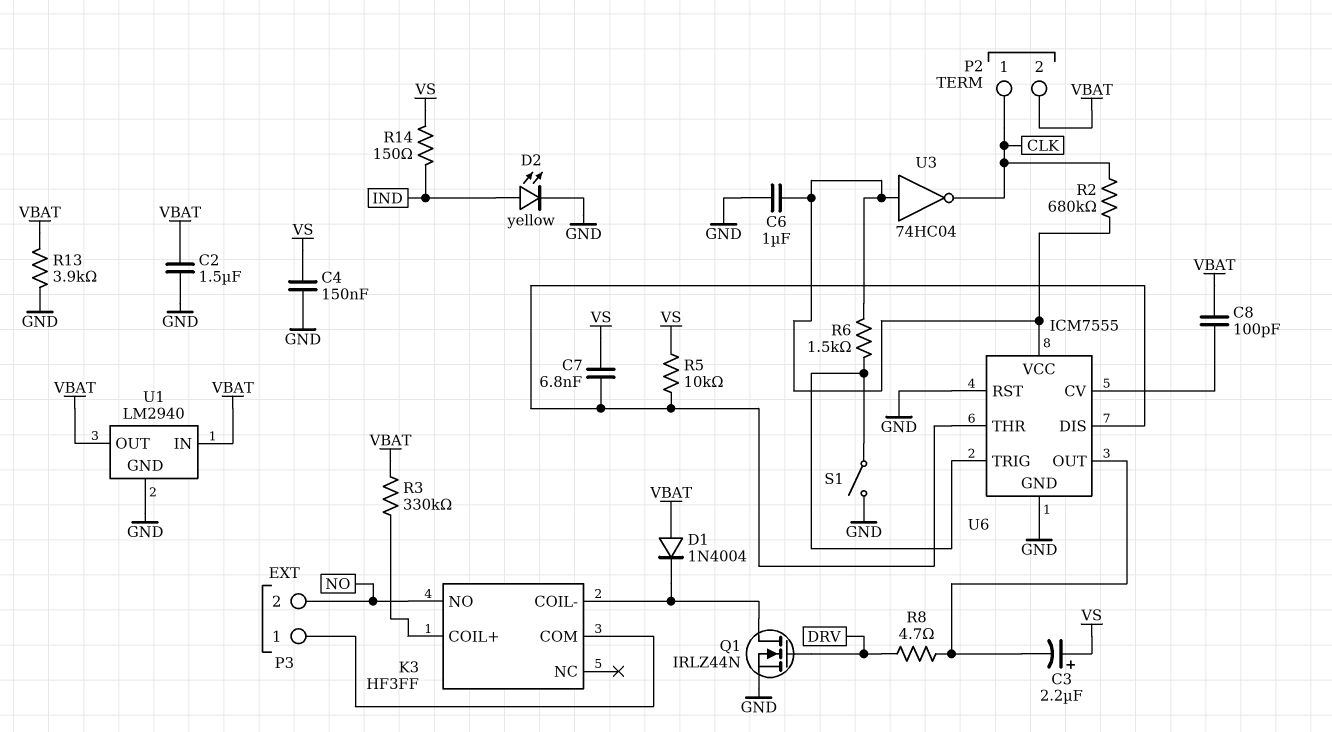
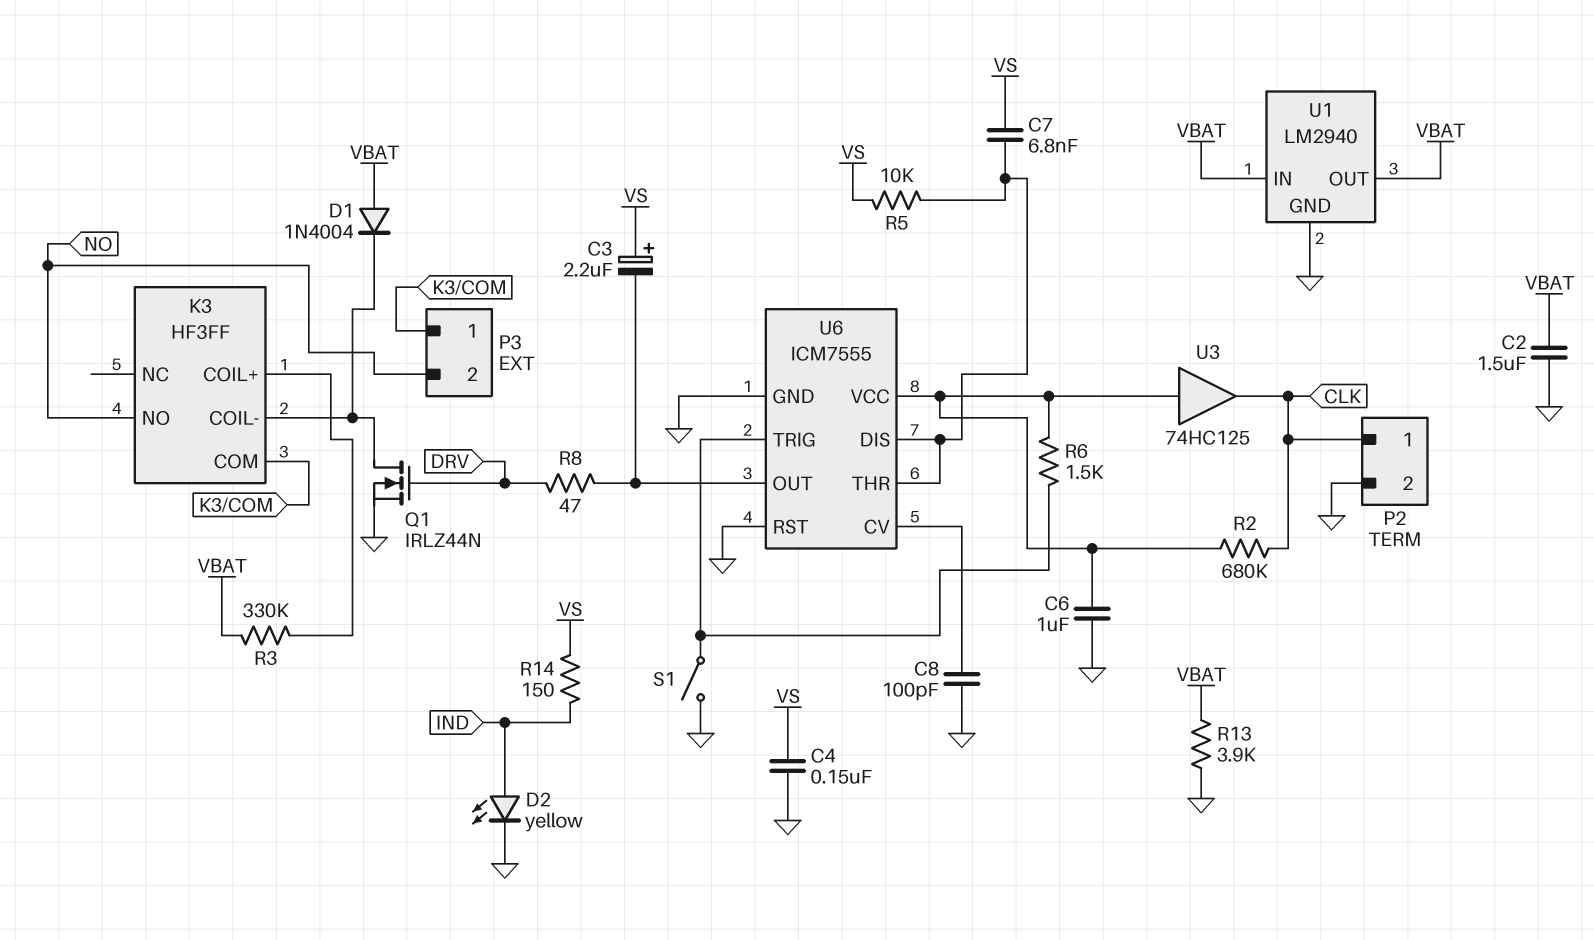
C8: 100pF (U6/CV, VBAT) -> 100pF (GND, U6/CV)
P2 pin 2: VBAT -> GND
R8: 4.7 (DRV, U6/OUT) -> 47 (DRV, U6/OUT)
U3: NOT 74HC04 (in U6/VCC, out CLK) -> buffer 74HC125 (in U6/VCC, out CLK)

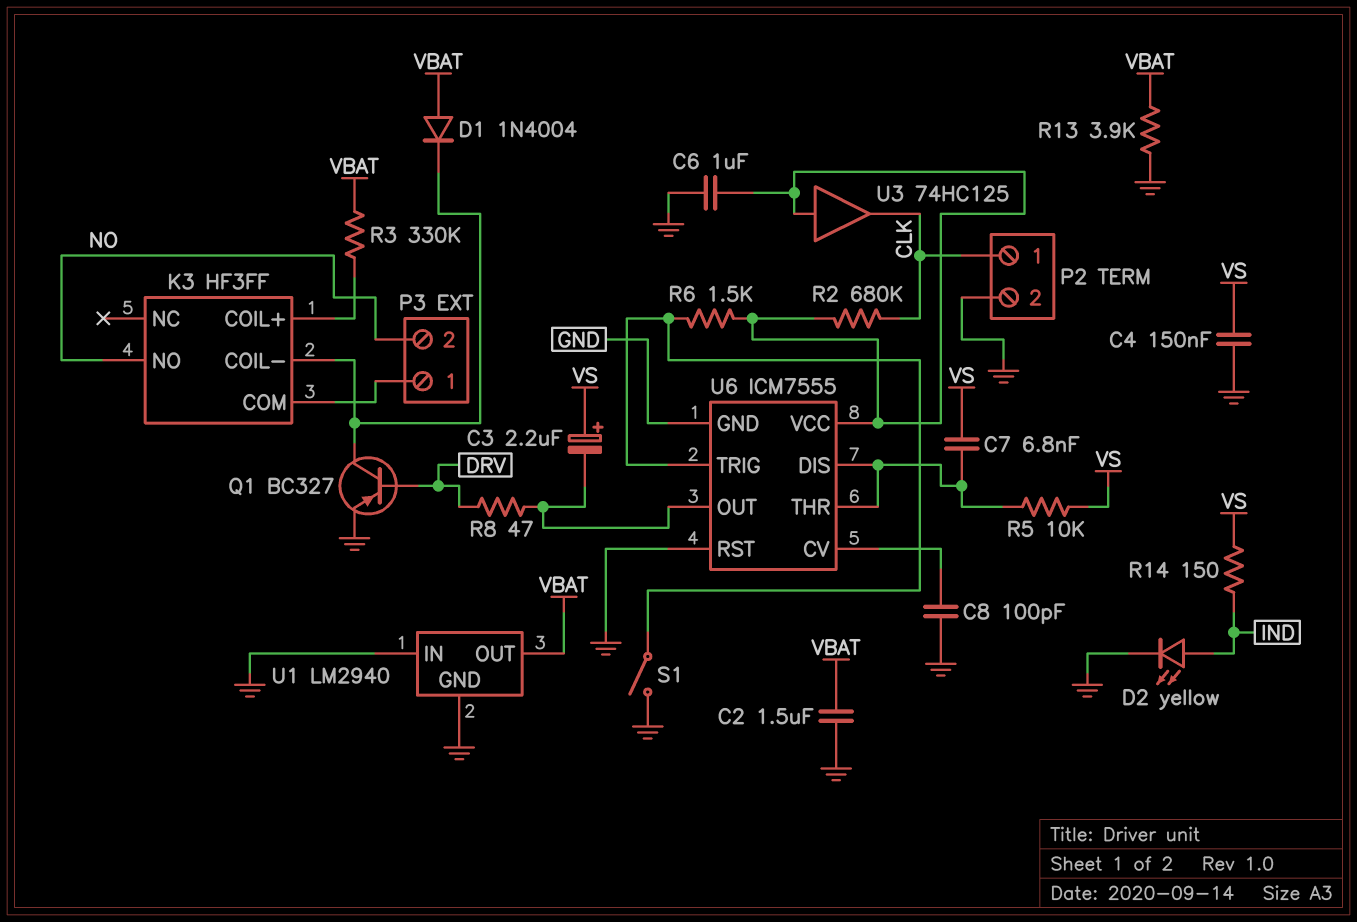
Q1: NMOS IRLZ44N (G DRV, D K3/COIL-, S GND) -> PNP BC327 (B DRV, C K3/COIL-, E GND)
U1 pin IN: VBAT -> GND

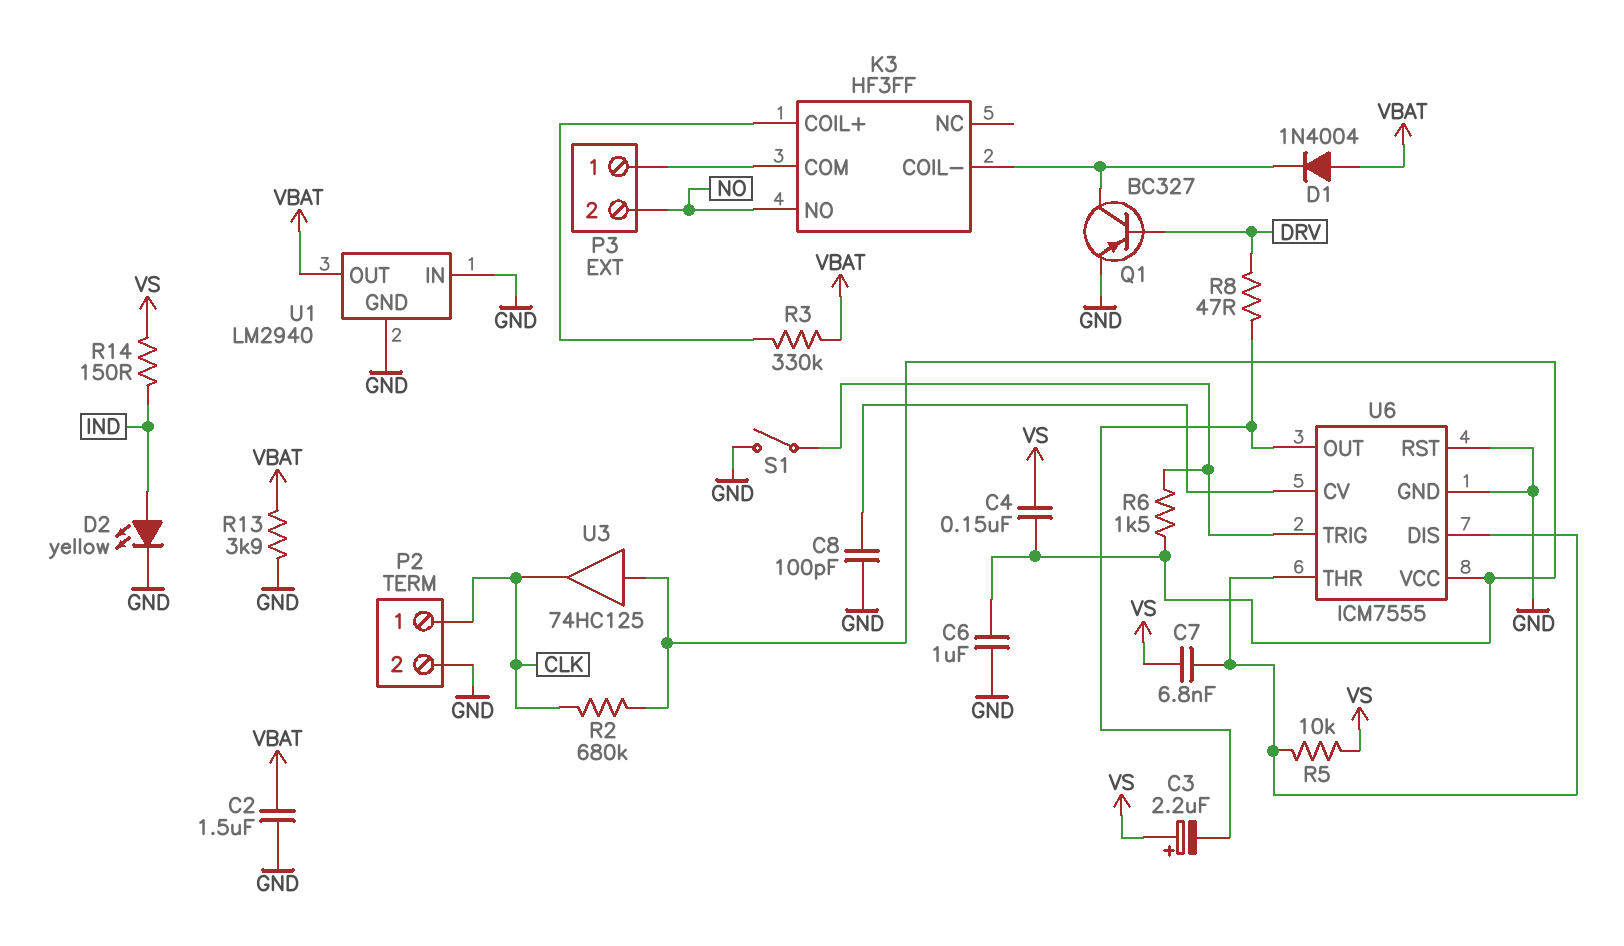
C4: 150nF (GND, VS) -> 150nF (U6/VCC, VS)

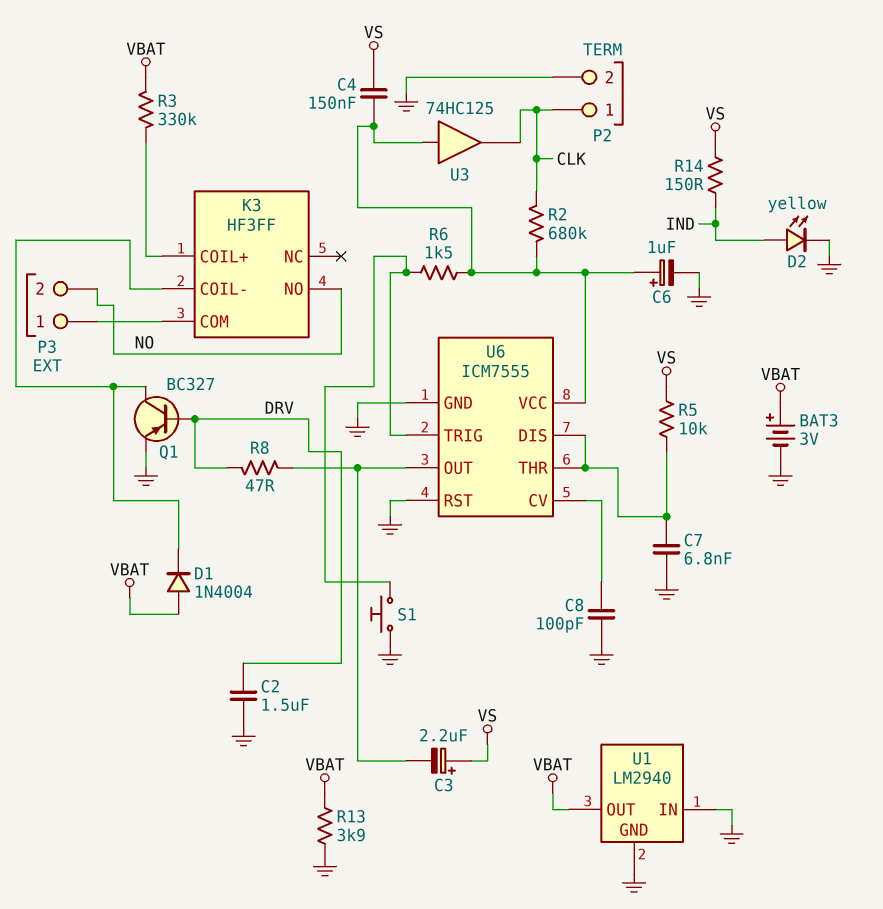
BAT3: none -> 3V (plus VBAT, minus GND)
C2: 1.5uF (GND, VBAT) -> 1.5uF (DRV, GND)
C6: 1uF (GND, U6/VCC) -> 1uF (plus U6/VCC, minus GND)
C7: 6.8nF (U6/DIS, VS) -> 6.8nF (GND, U6/DIS)
S1: switch (GND, U6/TRIG) -> button (GND, U6/TRIG)

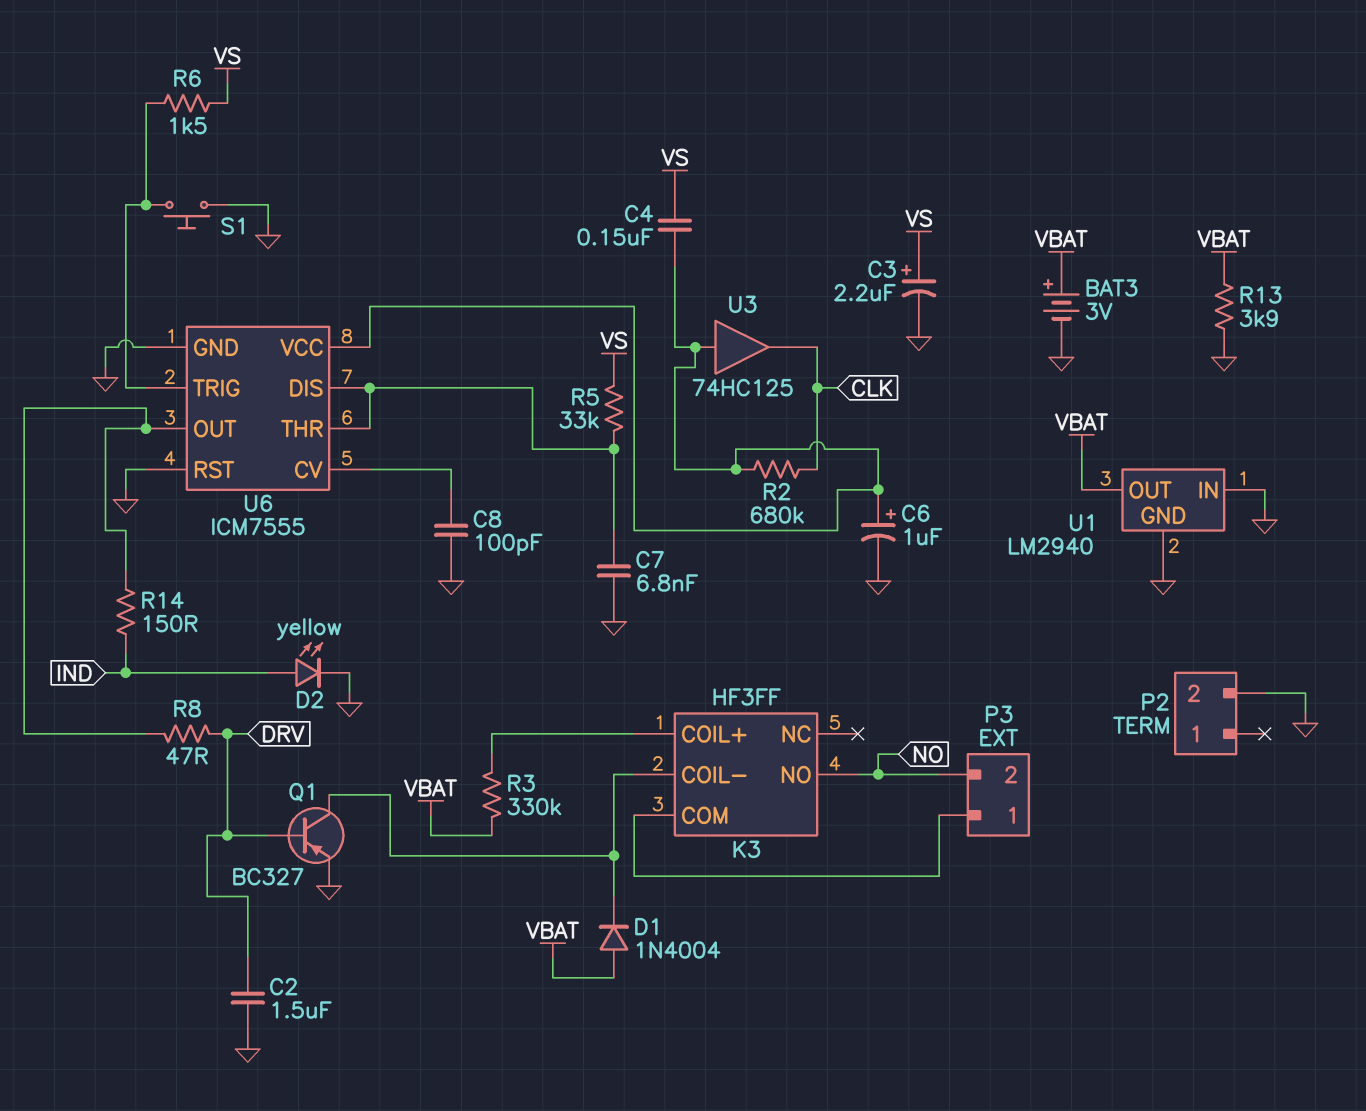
C3: 2.2uF (plus VS, minus U6/OUT) -> 2.2uF (plus VS, minus GND)
P2 pin 1: CLK -> none
R5: 10k (U6/DIS, VS) -> 33k (U6/DIS, VS)
R6: 1.5k (U6/TRIG, U6/VCC) -> 1.5k (U6/TRIG, VS)
R14: 150 (IND, VS) -> 150 (IND, U6/OUT)

